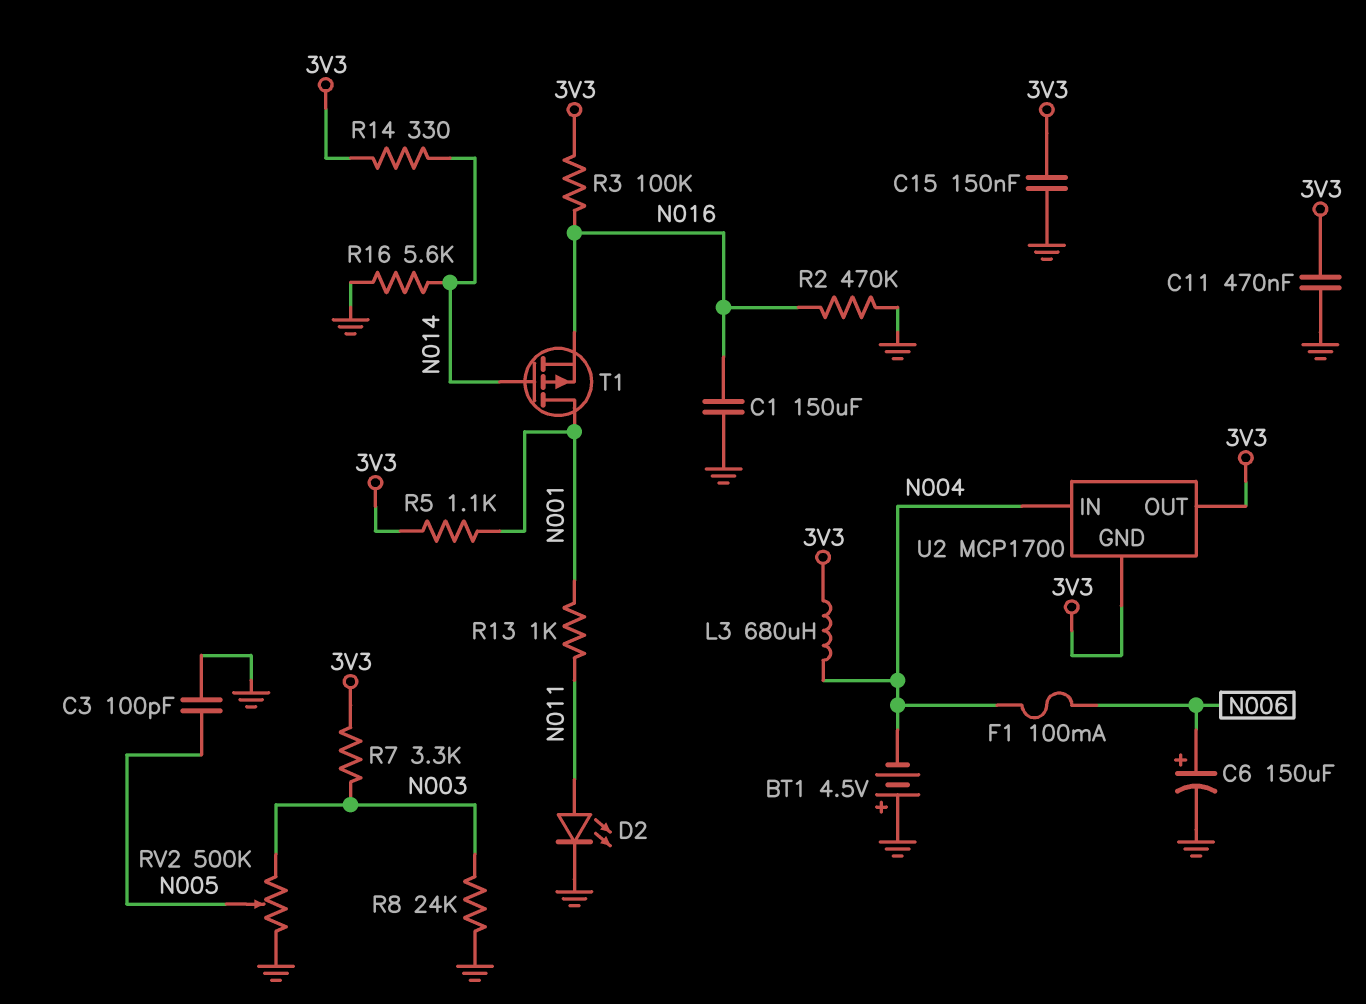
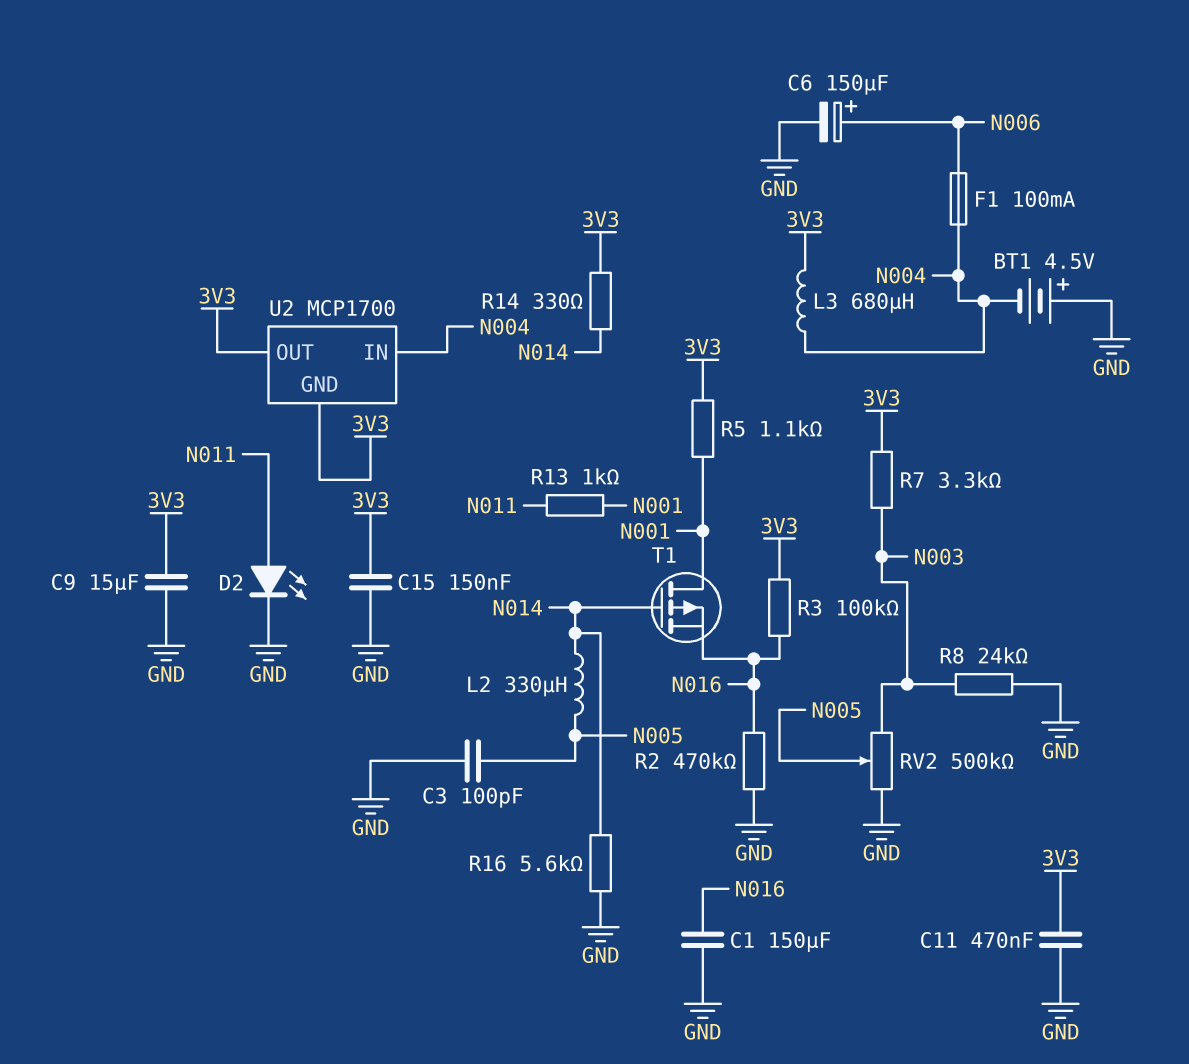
C9: none -> 15uF (3V3, GND)
L2: none -> 330uH (N005, N014)

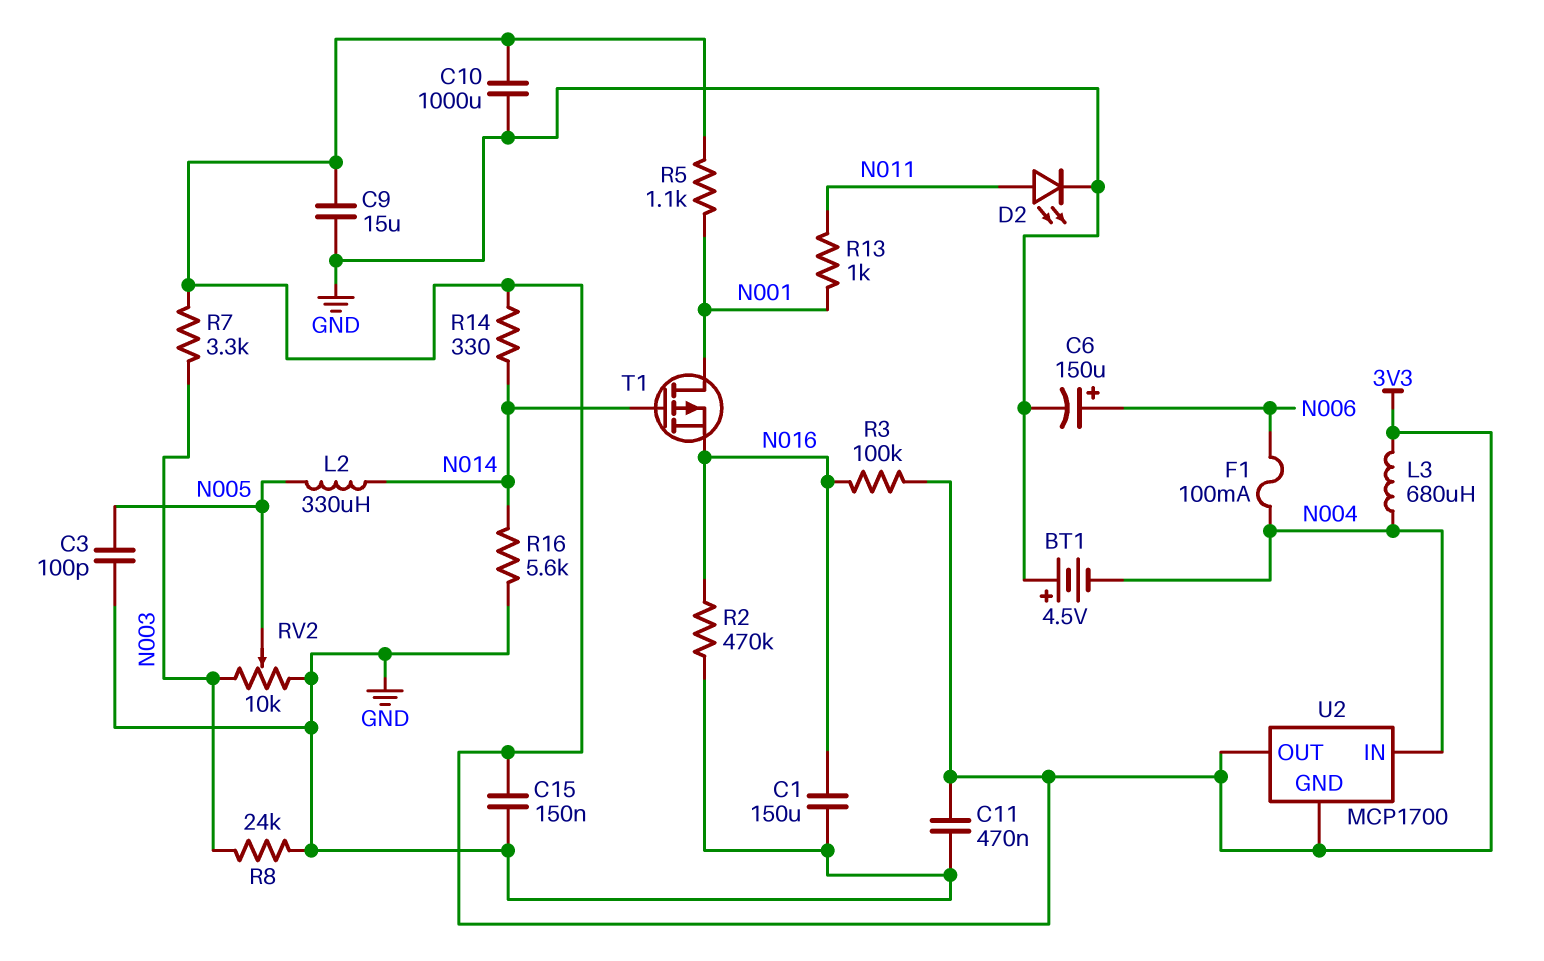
C10: none -> 1000uF (3V3, GND)
RV2: 500k (GND, N003, wiper N005) -> 10k (GND, N003, wiper N005)

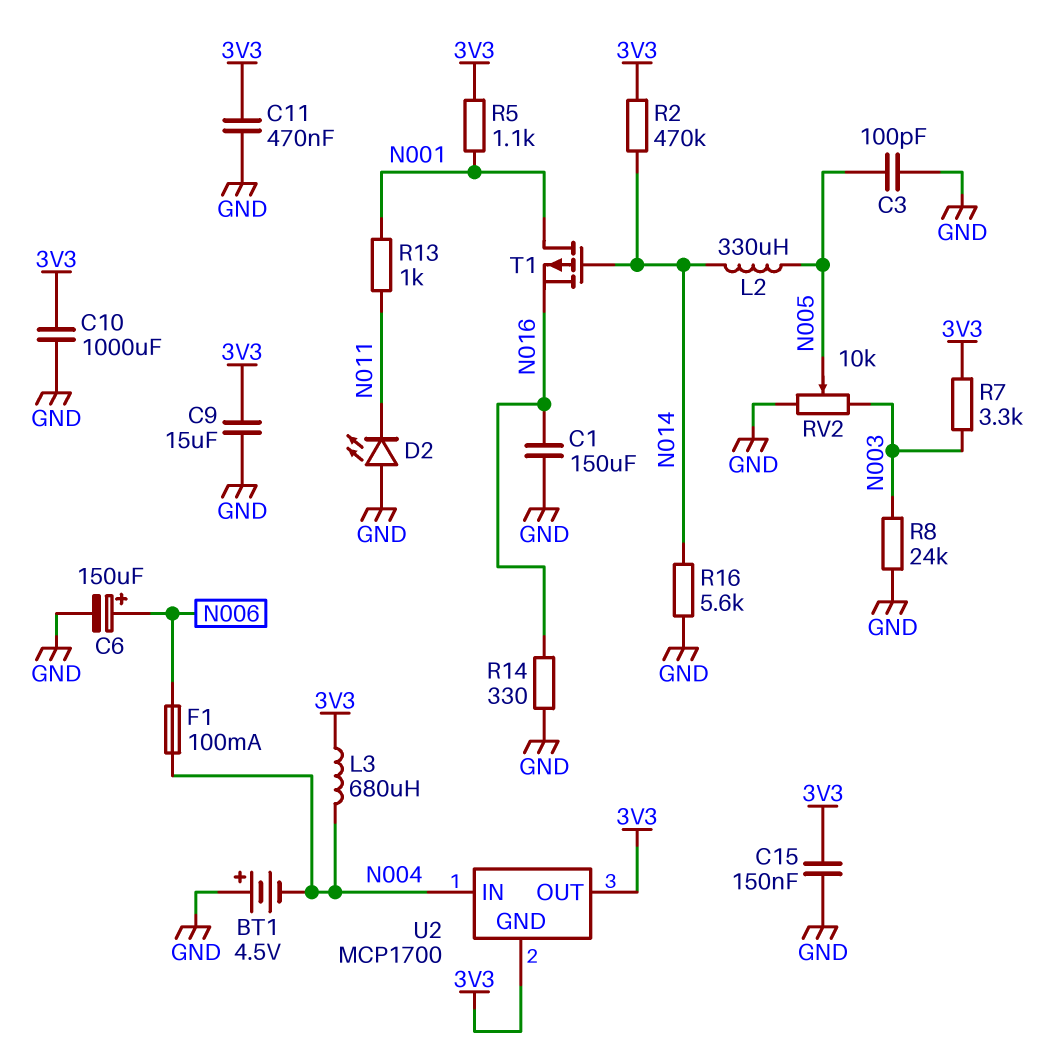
D2: LED (A N011, K GND) -> LED (A GND, K N011)
R2: 470k (GND, N016) -> 470k (3V3, N014)
R3: 100k (3V3, N016) -> none
R14: 330 (3V3, N014) -> 330 (GND, N016)

